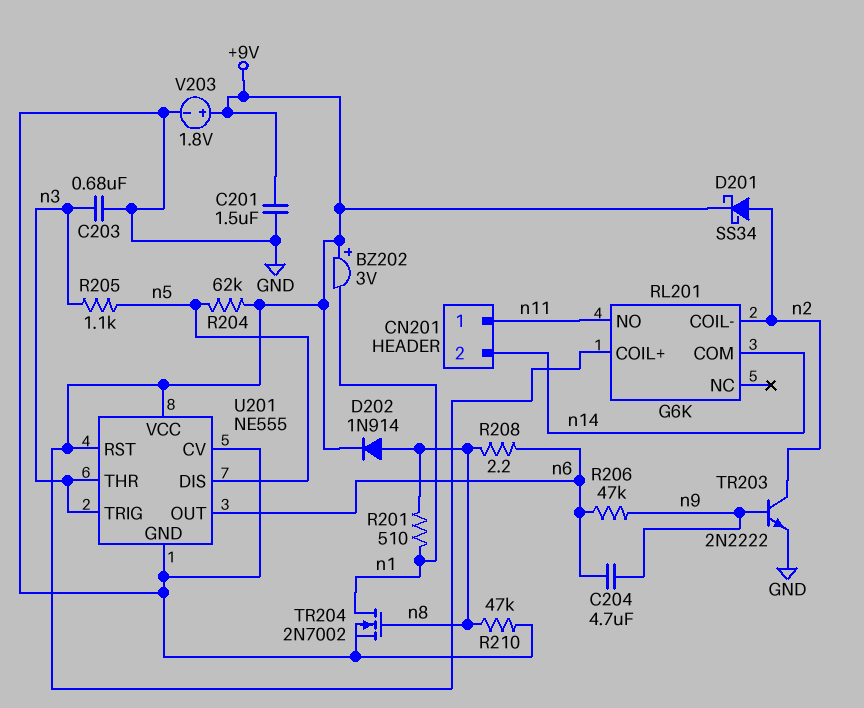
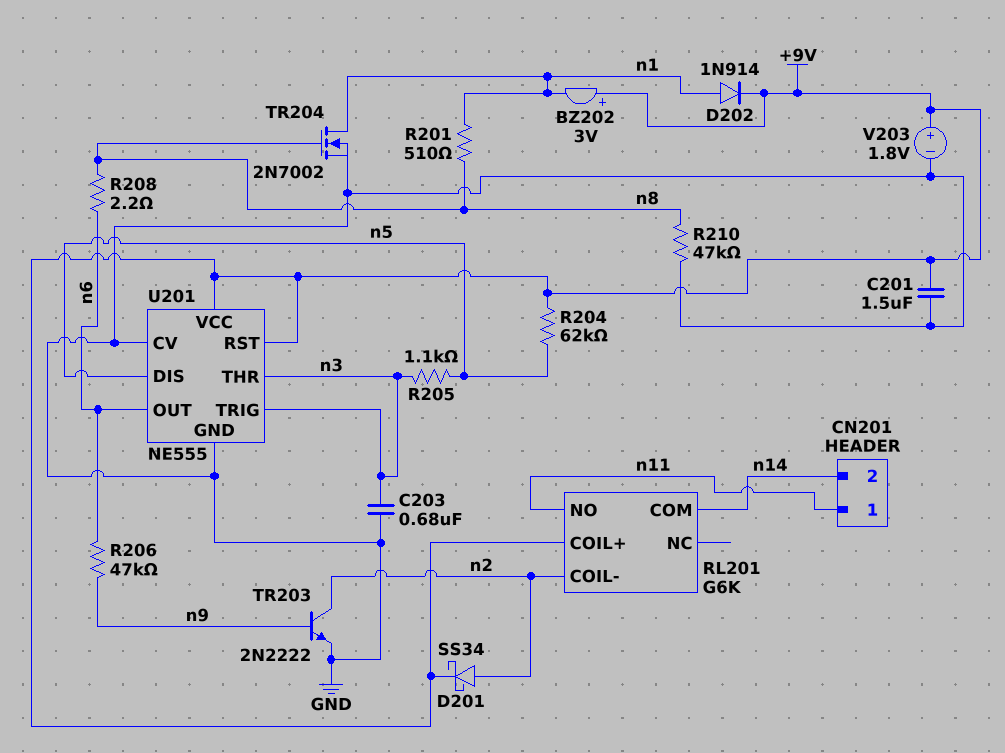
C204: 4.7uF (n6, n9) -> none
D202: diode 1N914 (A n8, K +9V) -> diode 1N914 (A n1, K +9V)

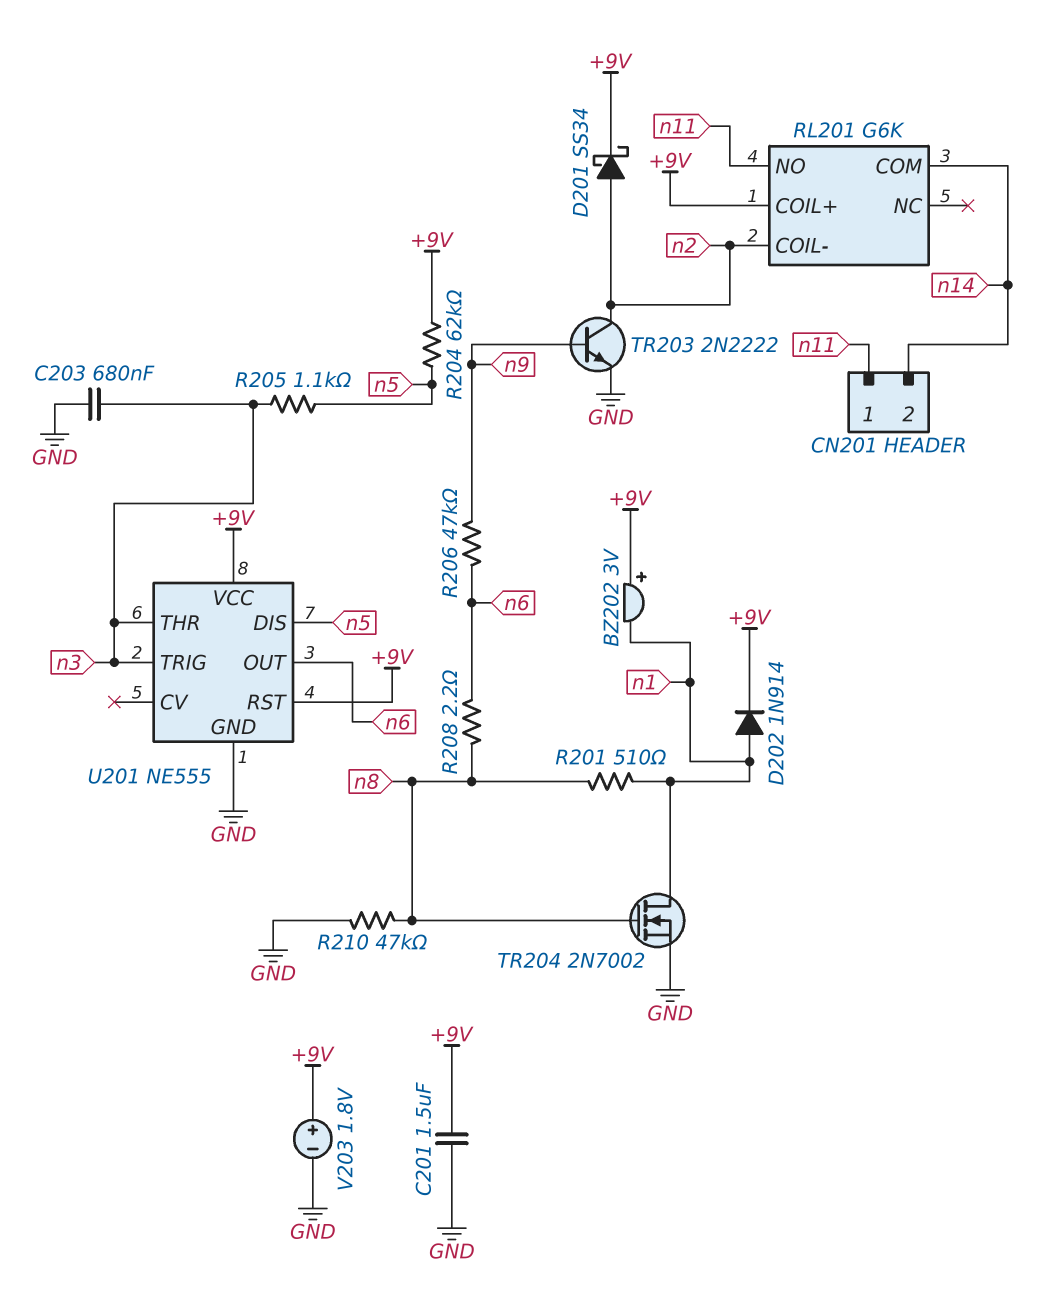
U201 pin CV: GND -> none

